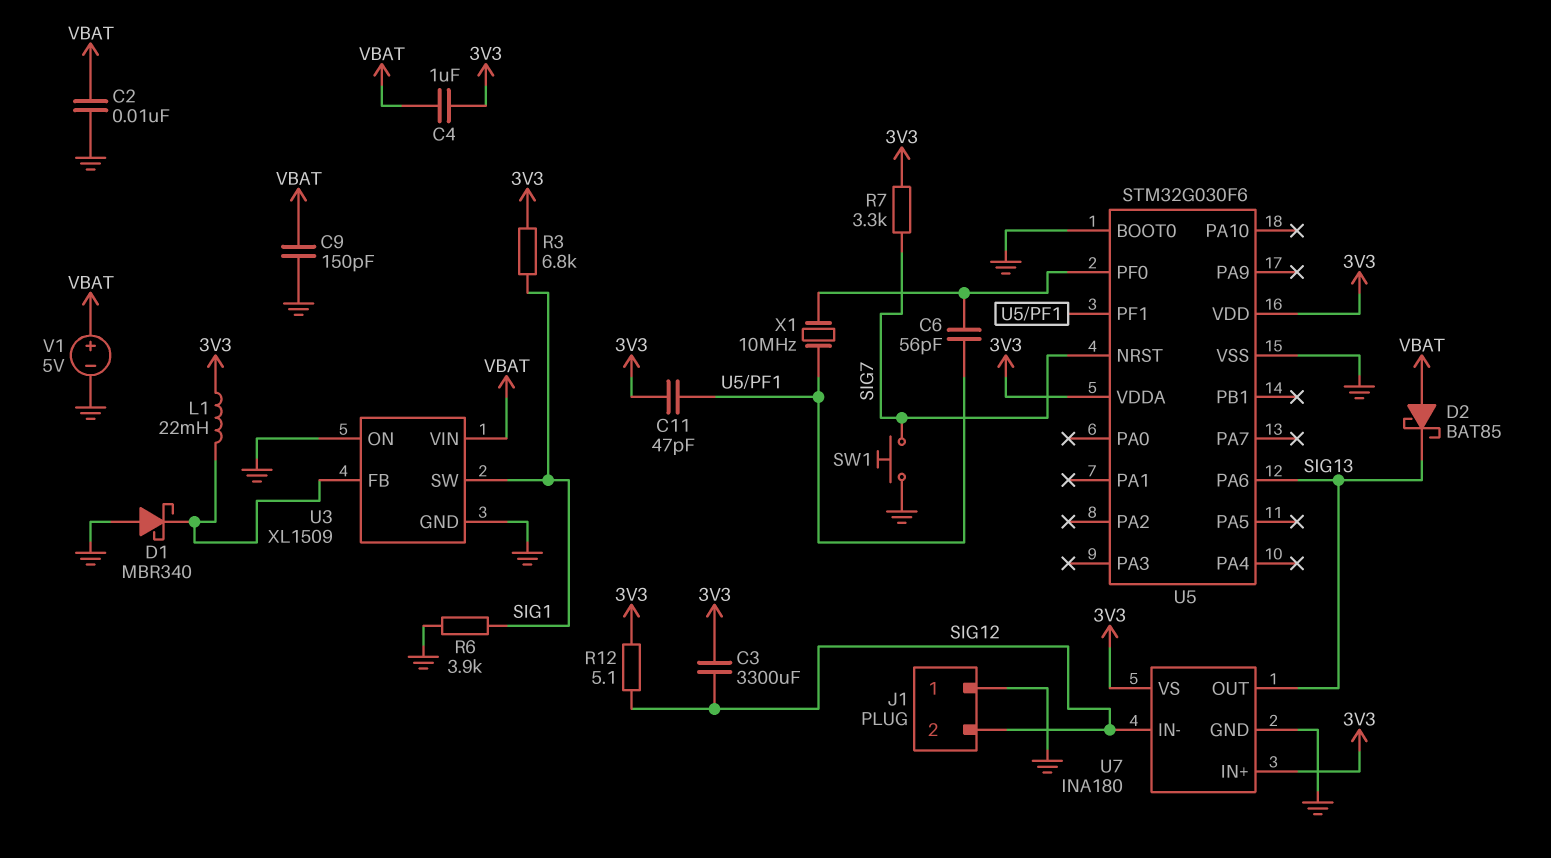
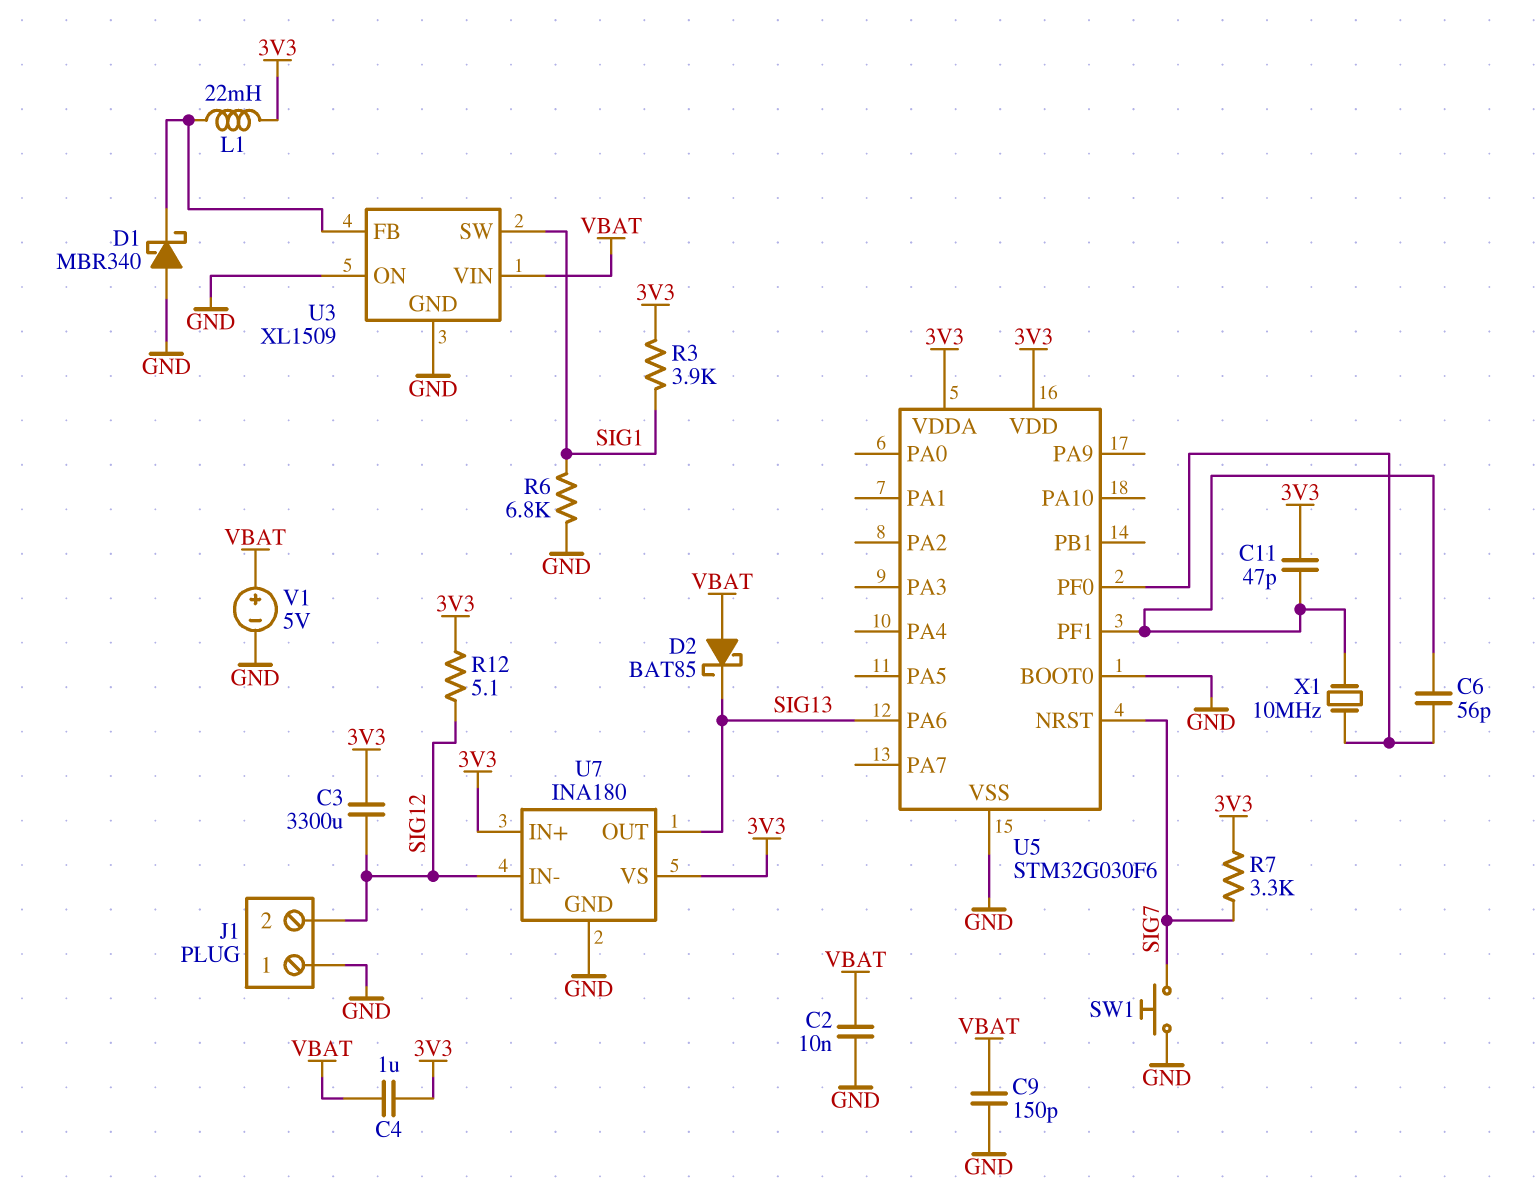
R3: 6.8k (3V3, SIG1) -> 3.9k (3V3, SIG1)
R6: 3.9k (GND, SIG1) -> 6.8k (GND, SIG1)

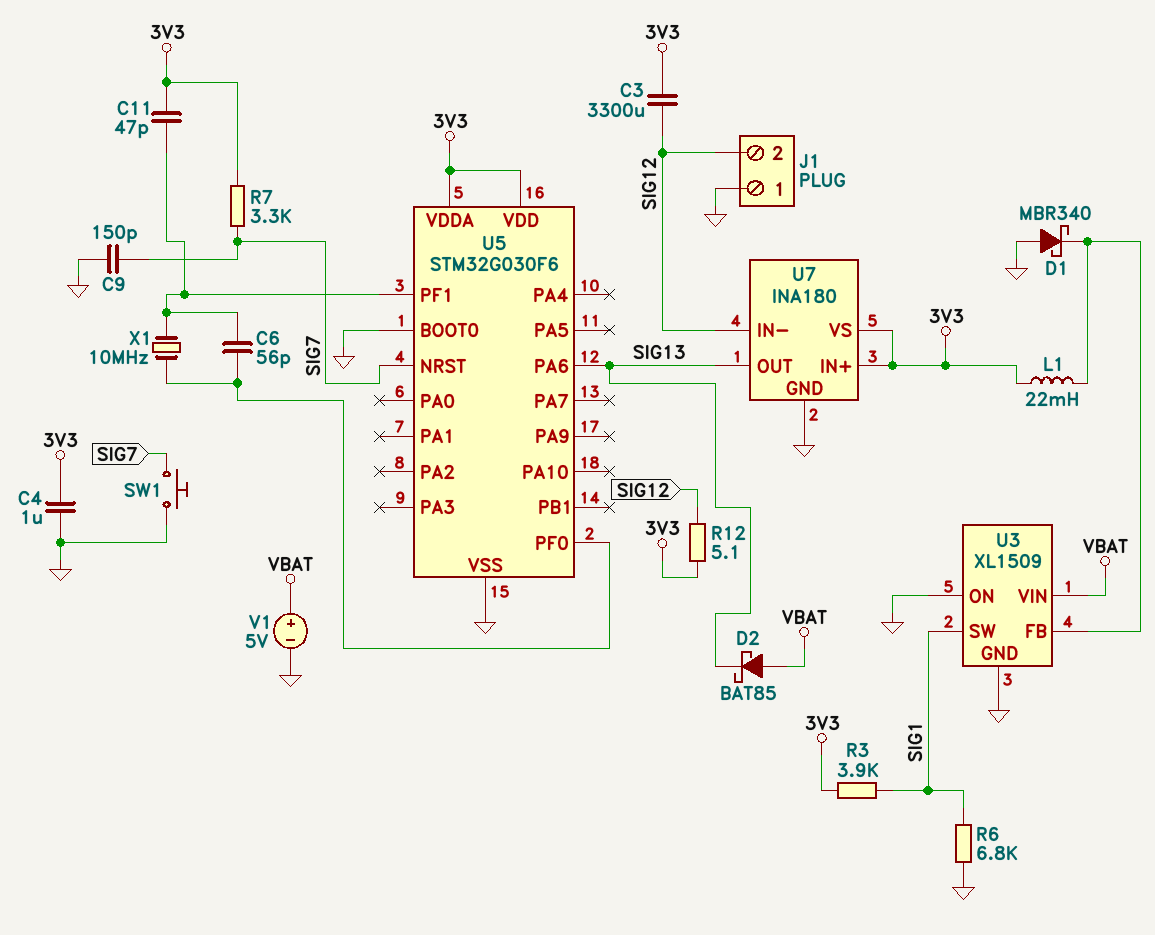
C2: 10nF (GND, VBAT) -> none
C4: 1uF (3V3, VBAT) -> 1uF (3V3, GND)
C9: 150pF (GND, VBAT) -> 150pF (GND, SIG7)

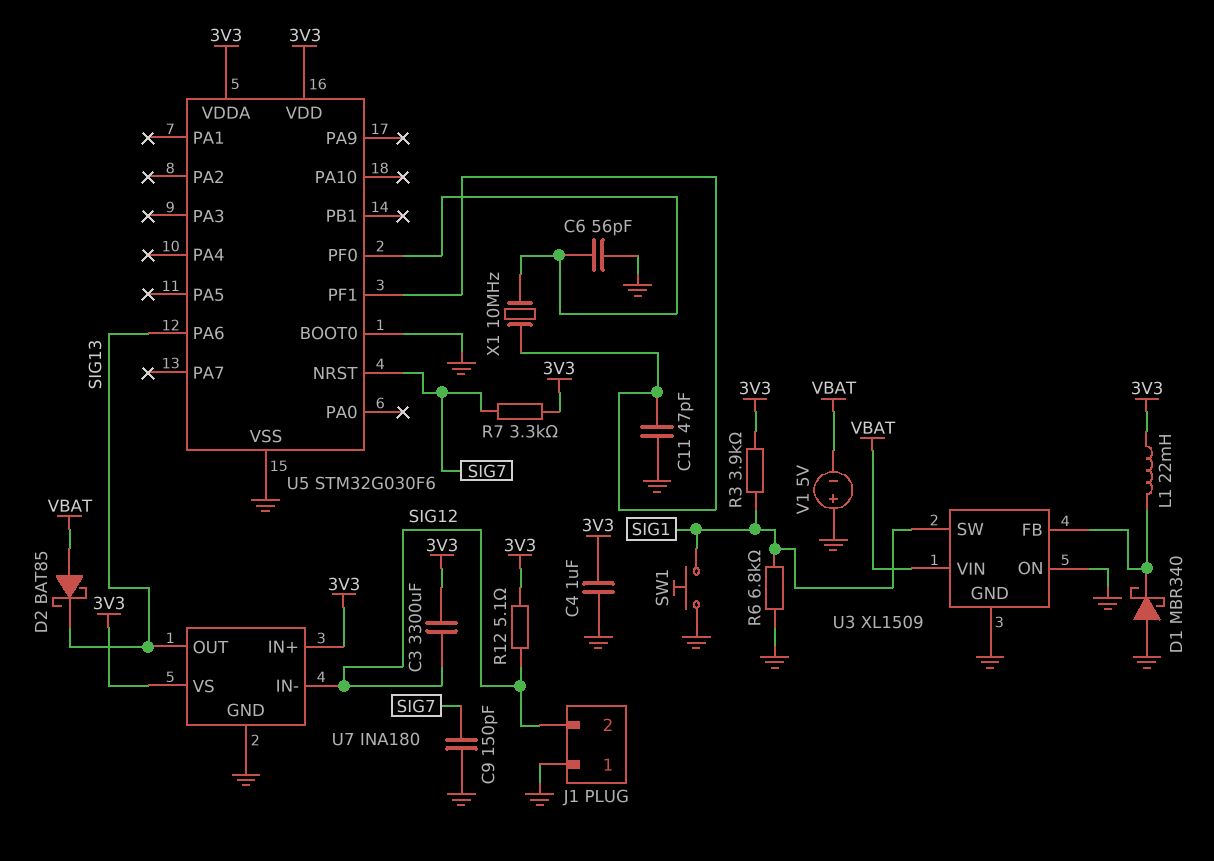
C6: 56pF (U5/PF0, U5/PF1) -> 56pF (GND, U5/PF0)
C11: 47pF (3V3, U5/PF1) -> 47pF (GND, U5/PF1)
SW1: button (GND, SIG7) -> button (GND, SIG1)
V1: 5V (plus VBAT, minus GND) -> 5V (plus GND, minus VBAT)

